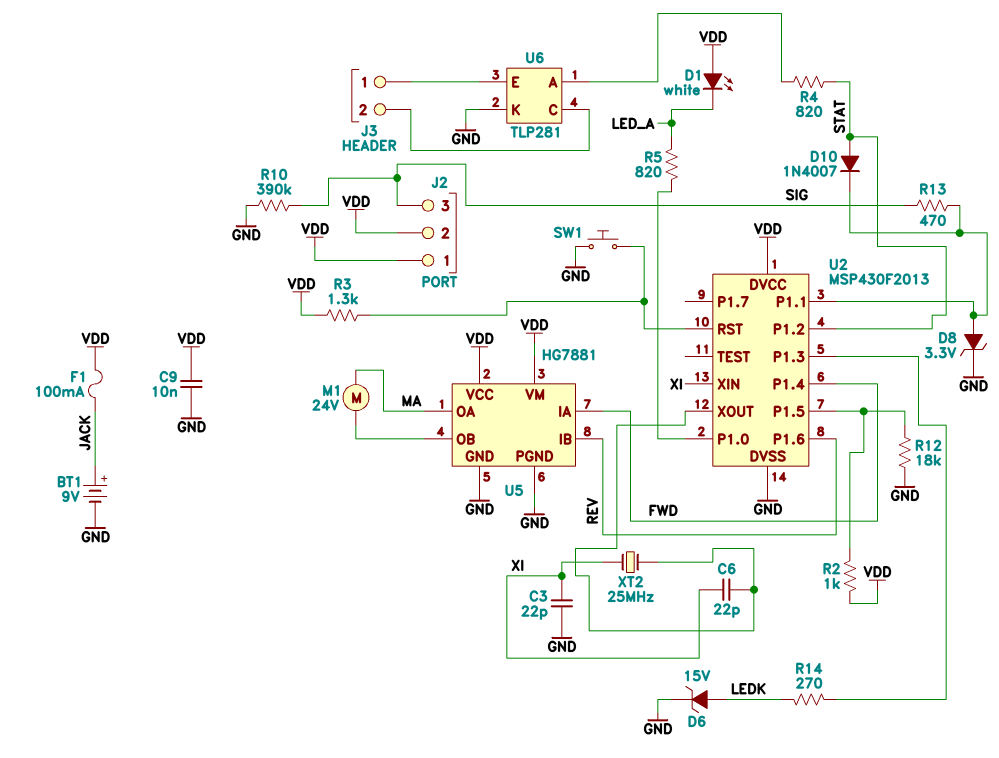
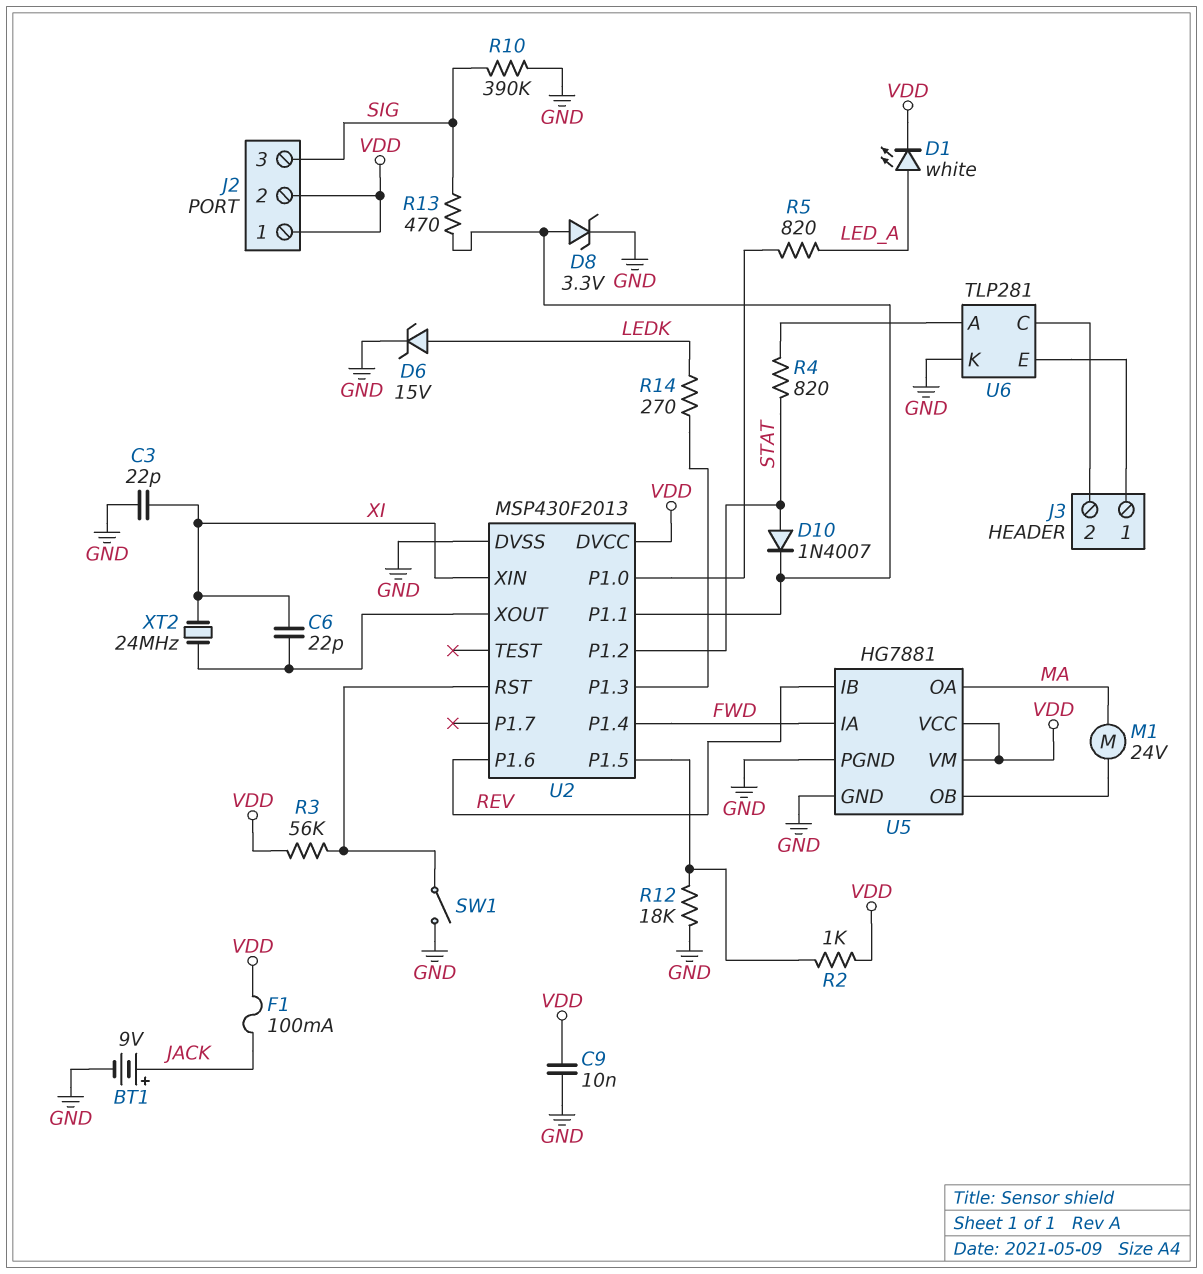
D1: LED white (A VDD, K LED_A) -> LED white (A LED_A, K VDD)
R3: 1.3k (U2/RST, VDD) -> 56k (U2/RST, VDD)
SW1: button (GND, U2/RST) -> switch (GND, U2/RST)
XT2: 25MHz (U2/XOUT, XI) -> 24MHz (U2/XOUT, XI)

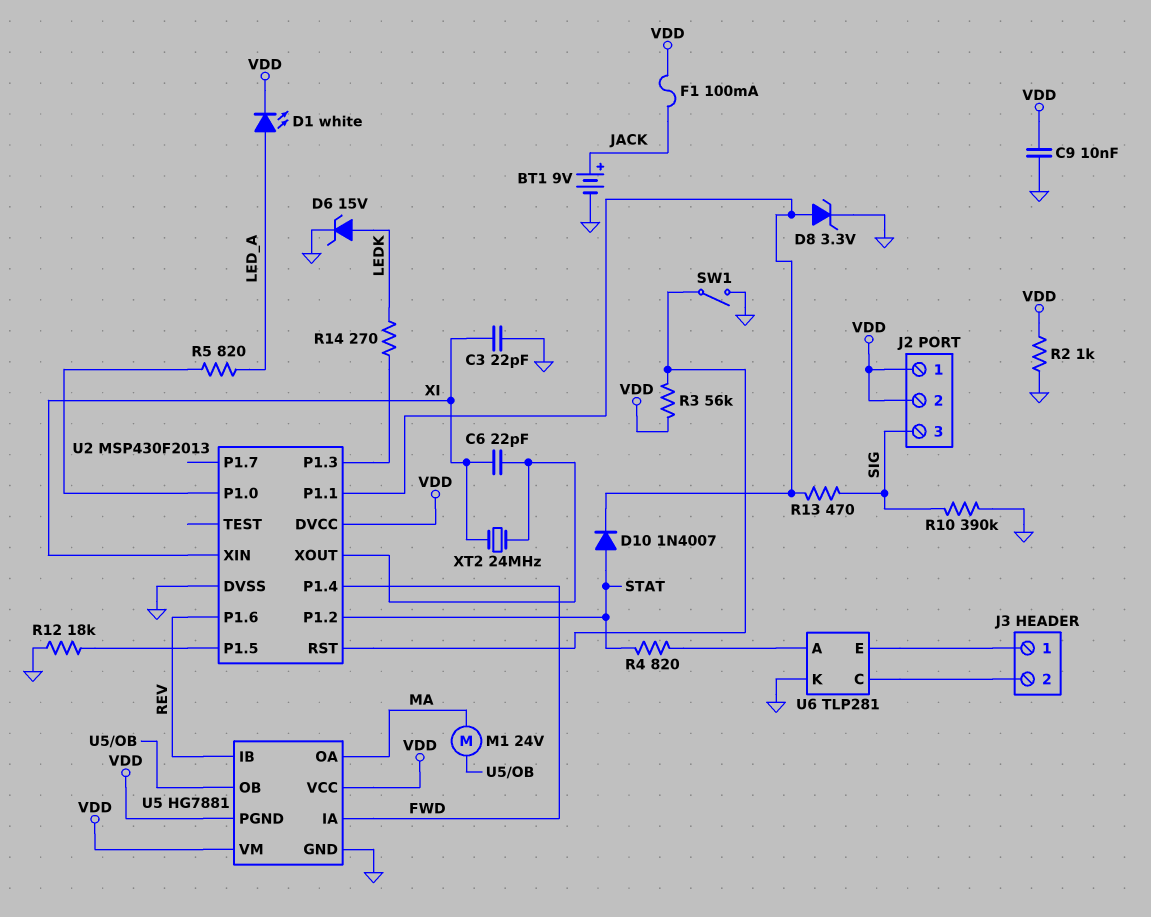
R2: 1k (U2/P1.5, VDD) -> 1k (GND, VDD)
U5 pin PGND: GND -> VDD

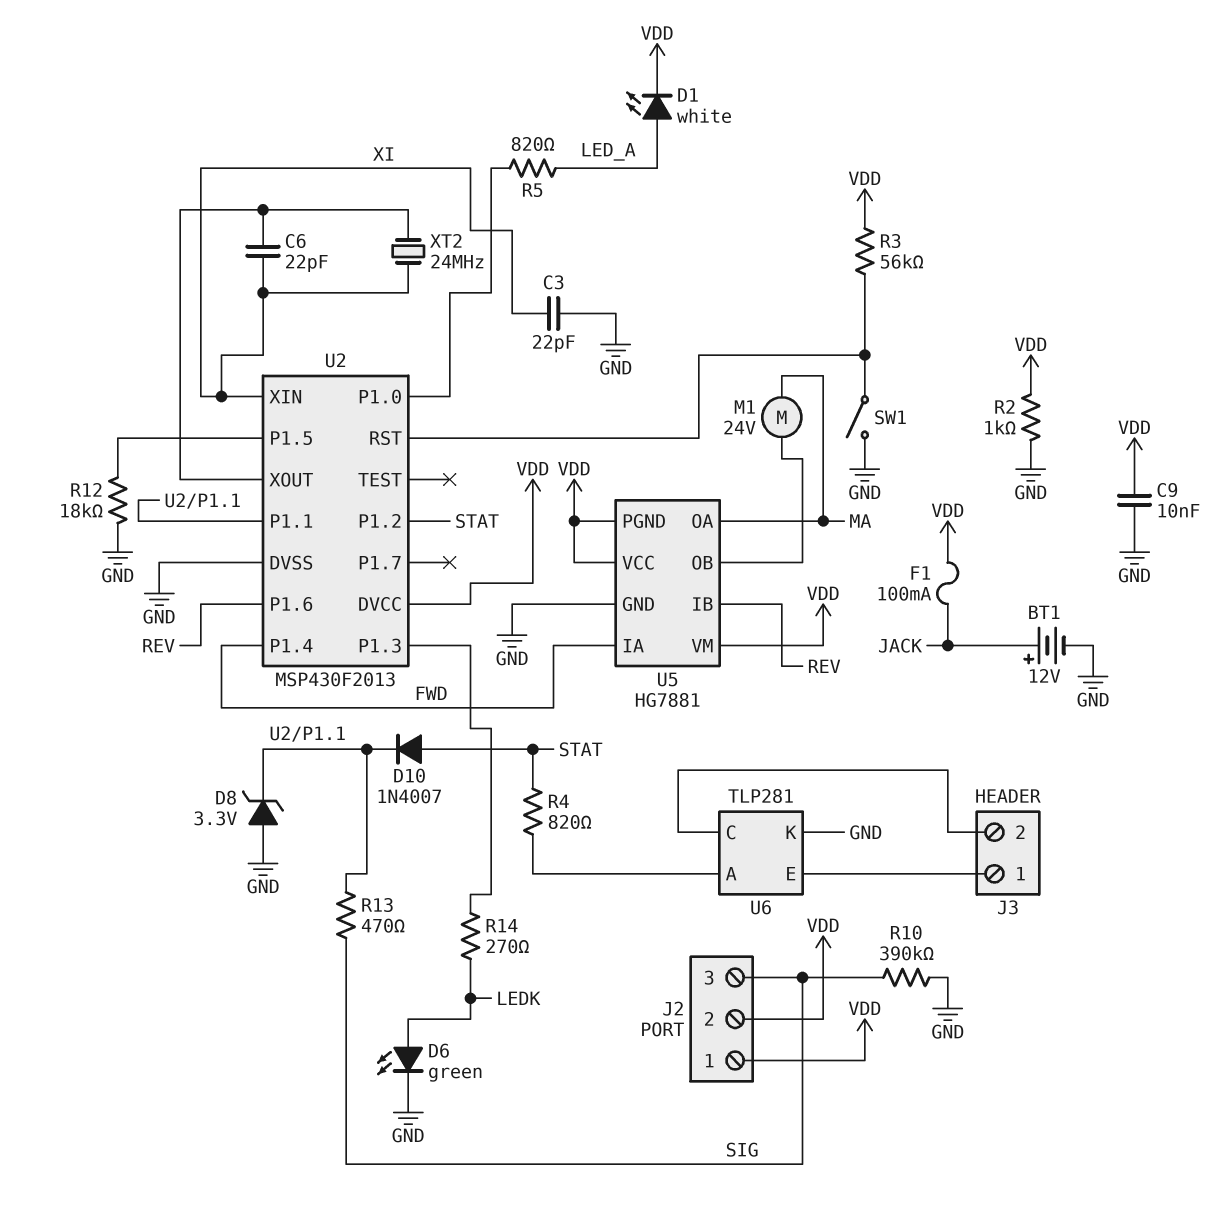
BT1: 9V (plus JACK, minus GND) -> 12V (plus JACK, minus GND)
D6: zener 15V (A LEDK, K GND) -> LED green (A LEDK, K GND)
D8: zener 3.3V (A U2/P1.1, K GND) -> zener 3.3V (A GND, K U2/P1.1)

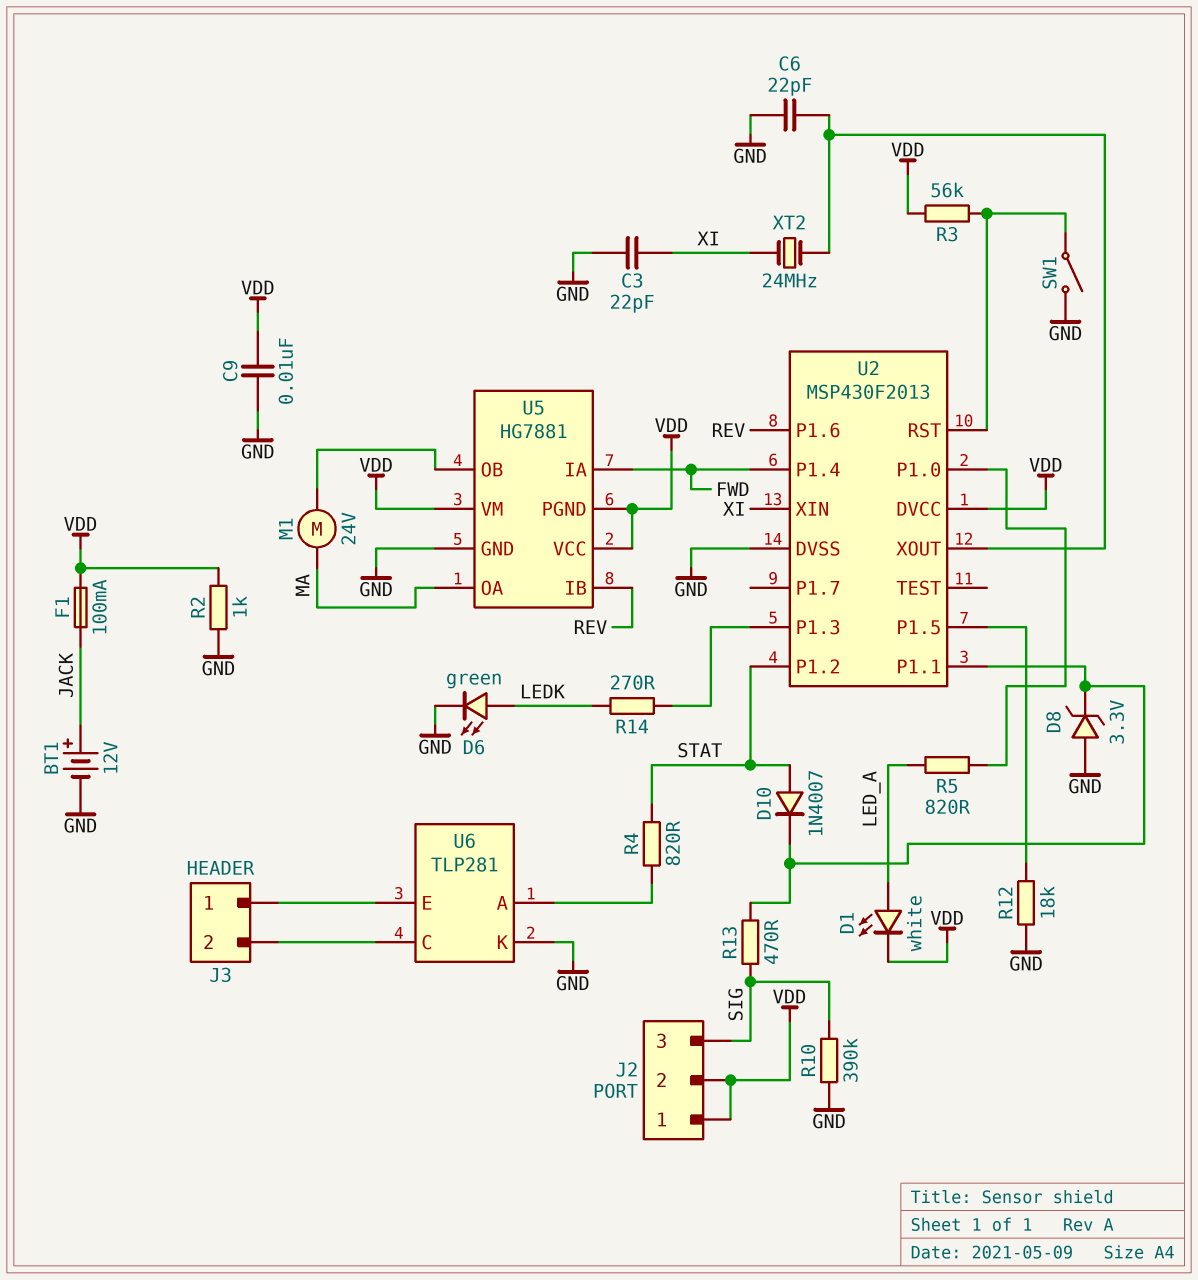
C6: 22pF (U2/XOUT, XI) -> 22pF (GND, U2/XOUT)

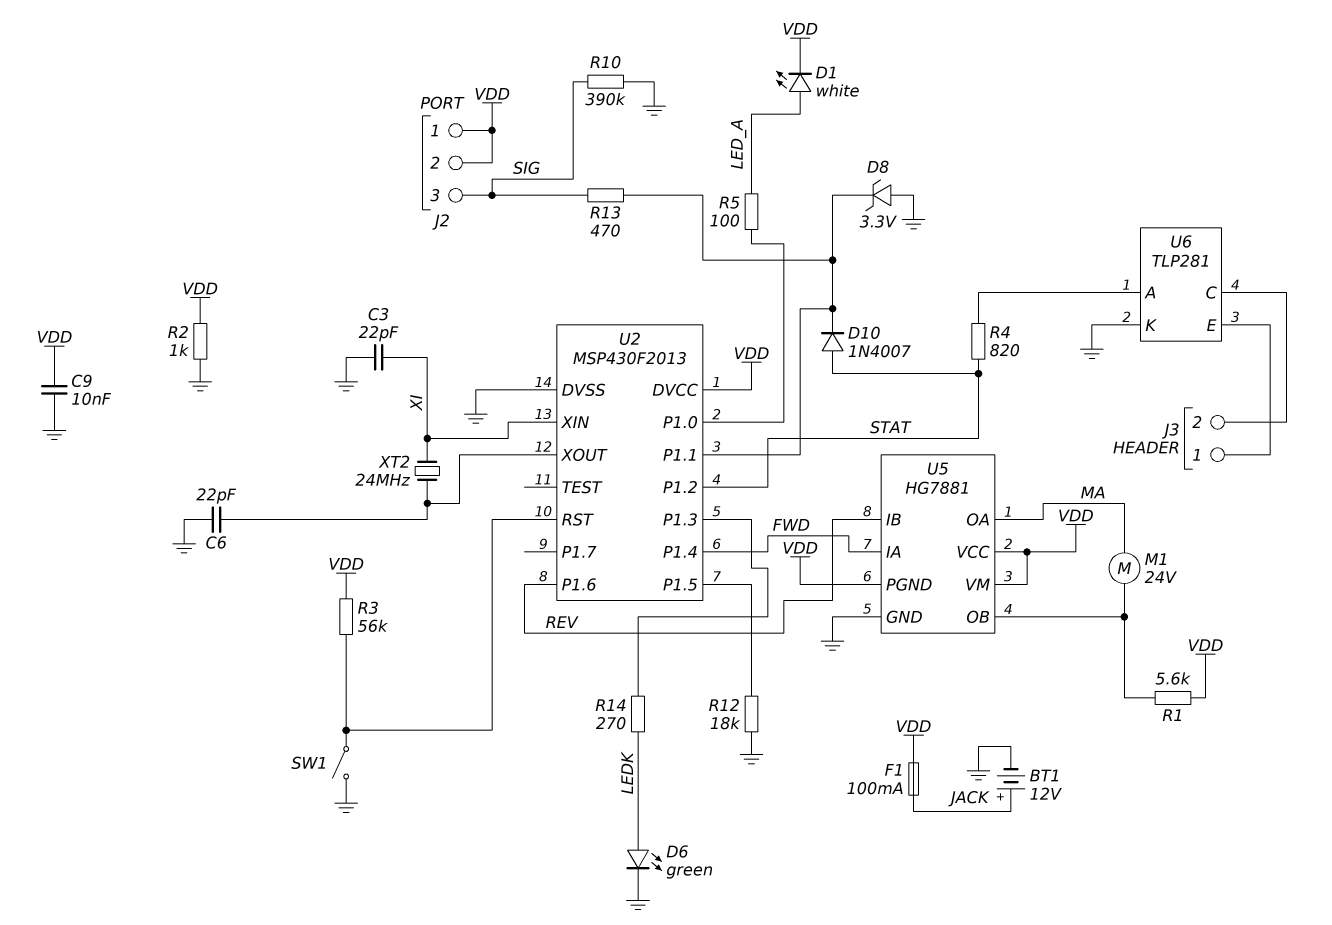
R1: none -> 5.6k (U5/OB, VDD)
R5: 820 (LED_A, U2/P1.0) -> 100 (LED_A, U2/P1.0)

